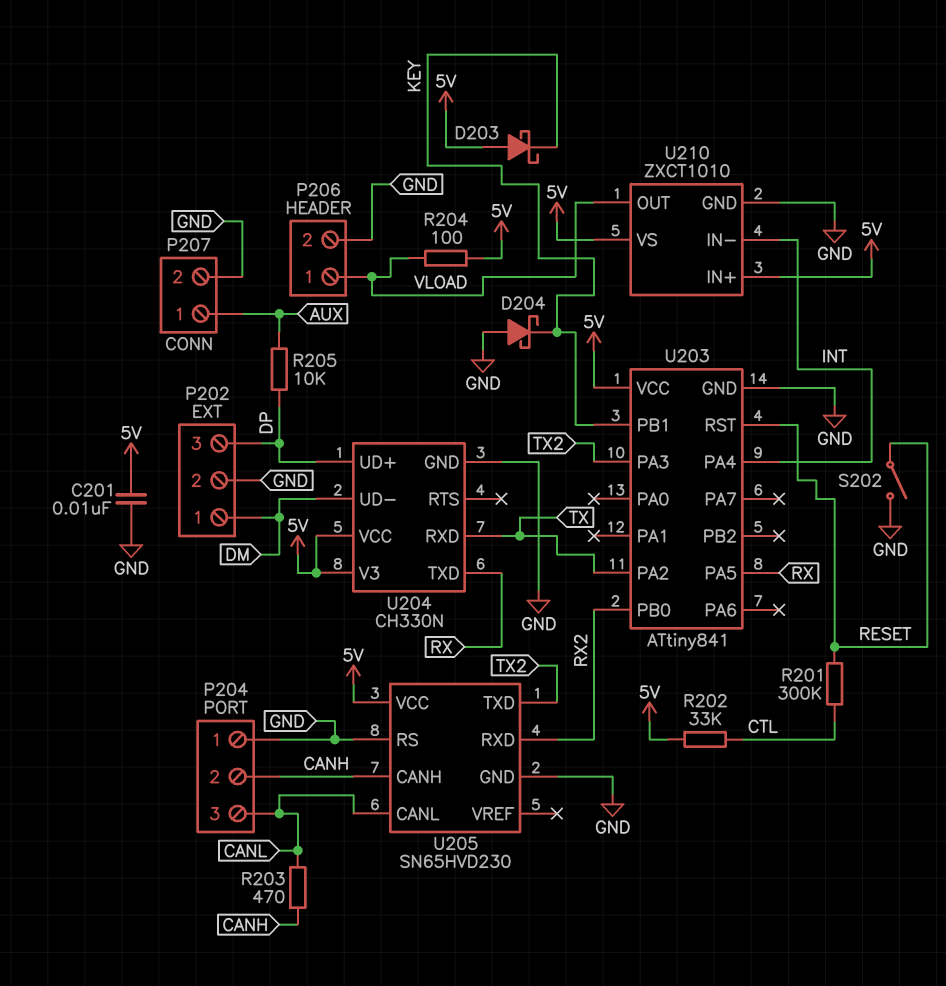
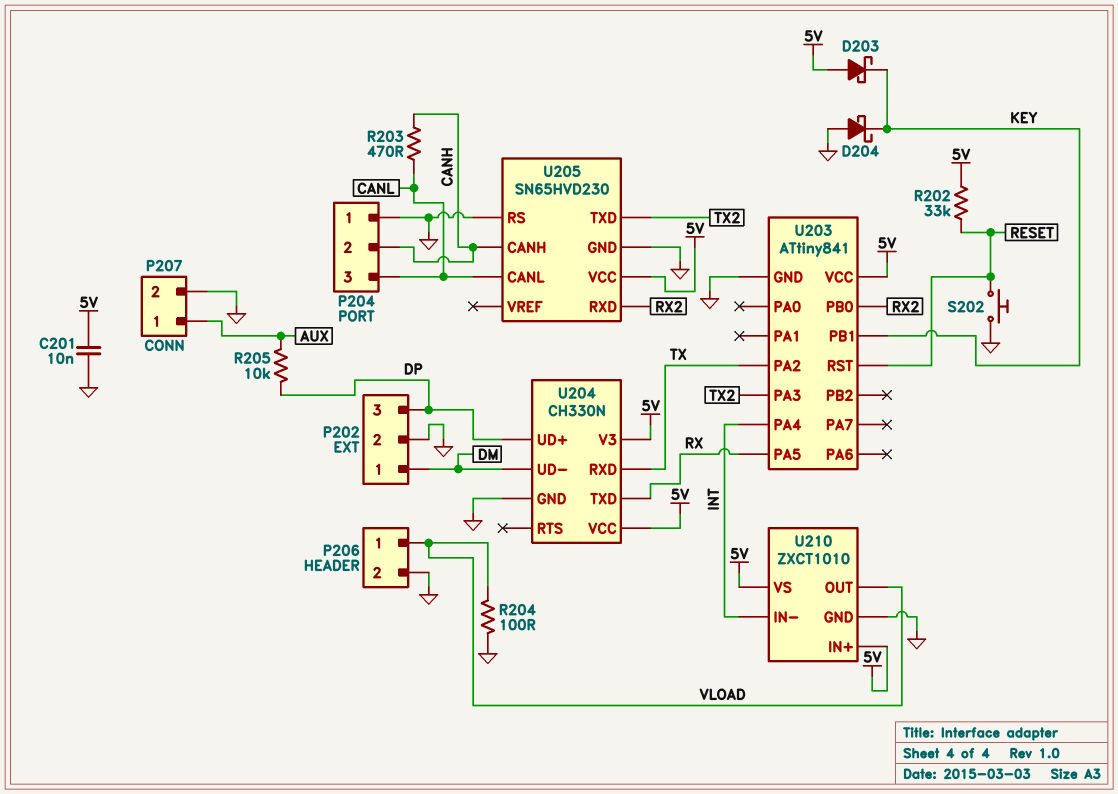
R201: 300k (CTL, RESET) -> none
R202: 33k (5V, CTL) -> 33k (5V, RESET)
R204: 100 (5V, VLOAD) -> 100 (GND, VLOAD)
S202: switch (GND, RESET) -> button (GND, RESET)

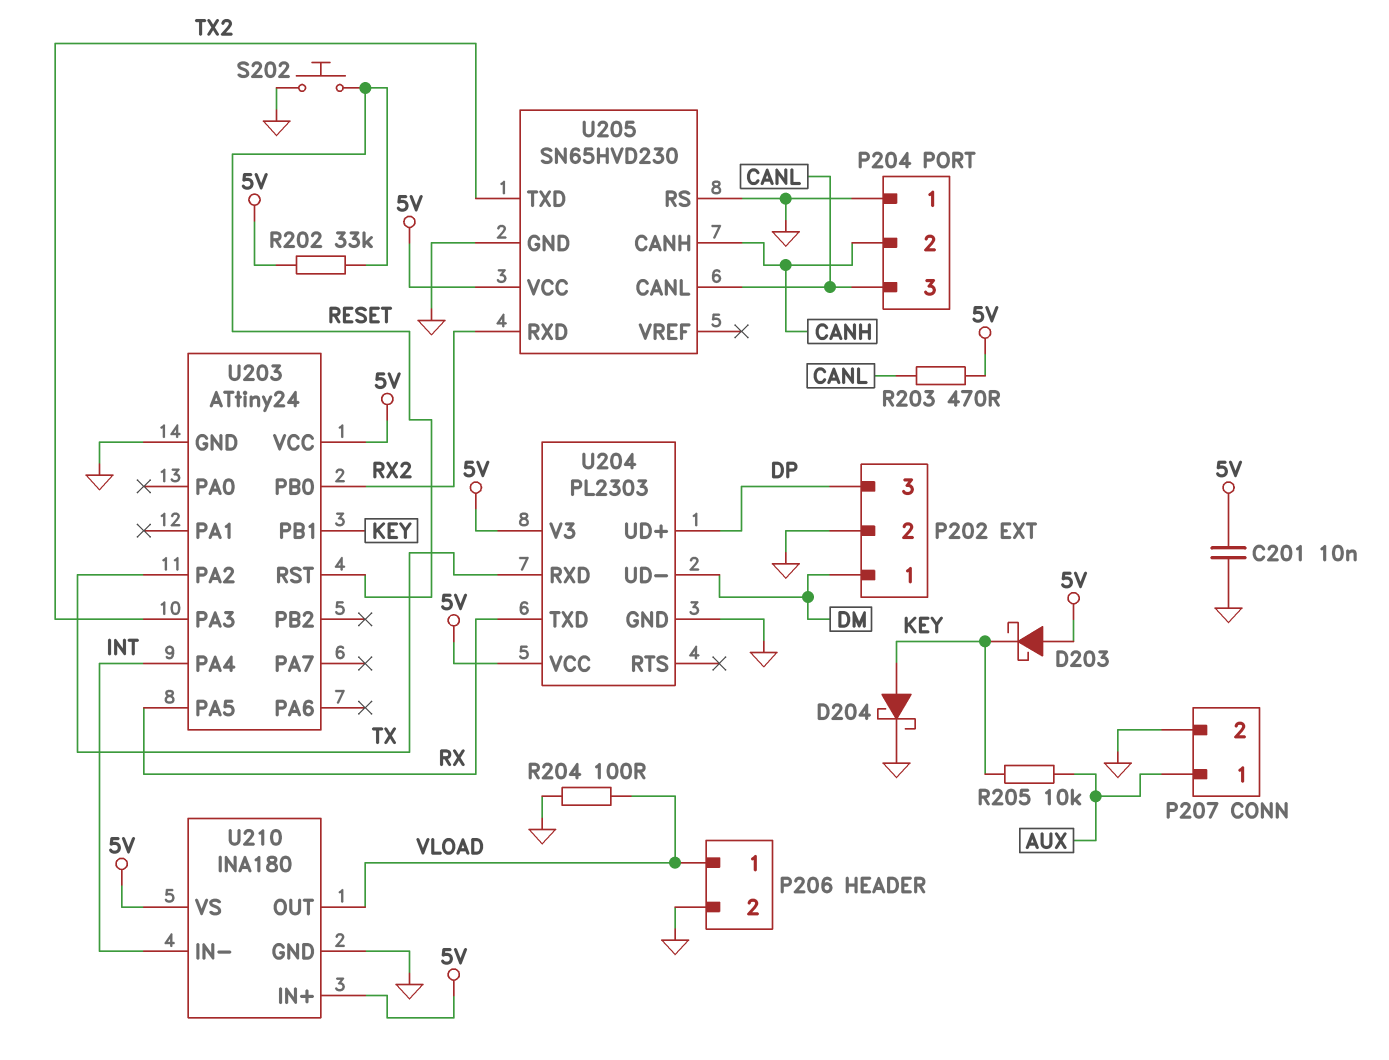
D204: schottky (A GND, K KEY) -> schottky (A KEY, K GND)
R203: 470 (CANH, CANL) -> 470 (5V, CANL)
R205: 10k (AUX, DP) -> 10k (AUX, KEY)
U203: ATtiny841 -> ATtiny24
U204: CH330N -> PL2303
U210: ZXCT1010 -> INA180

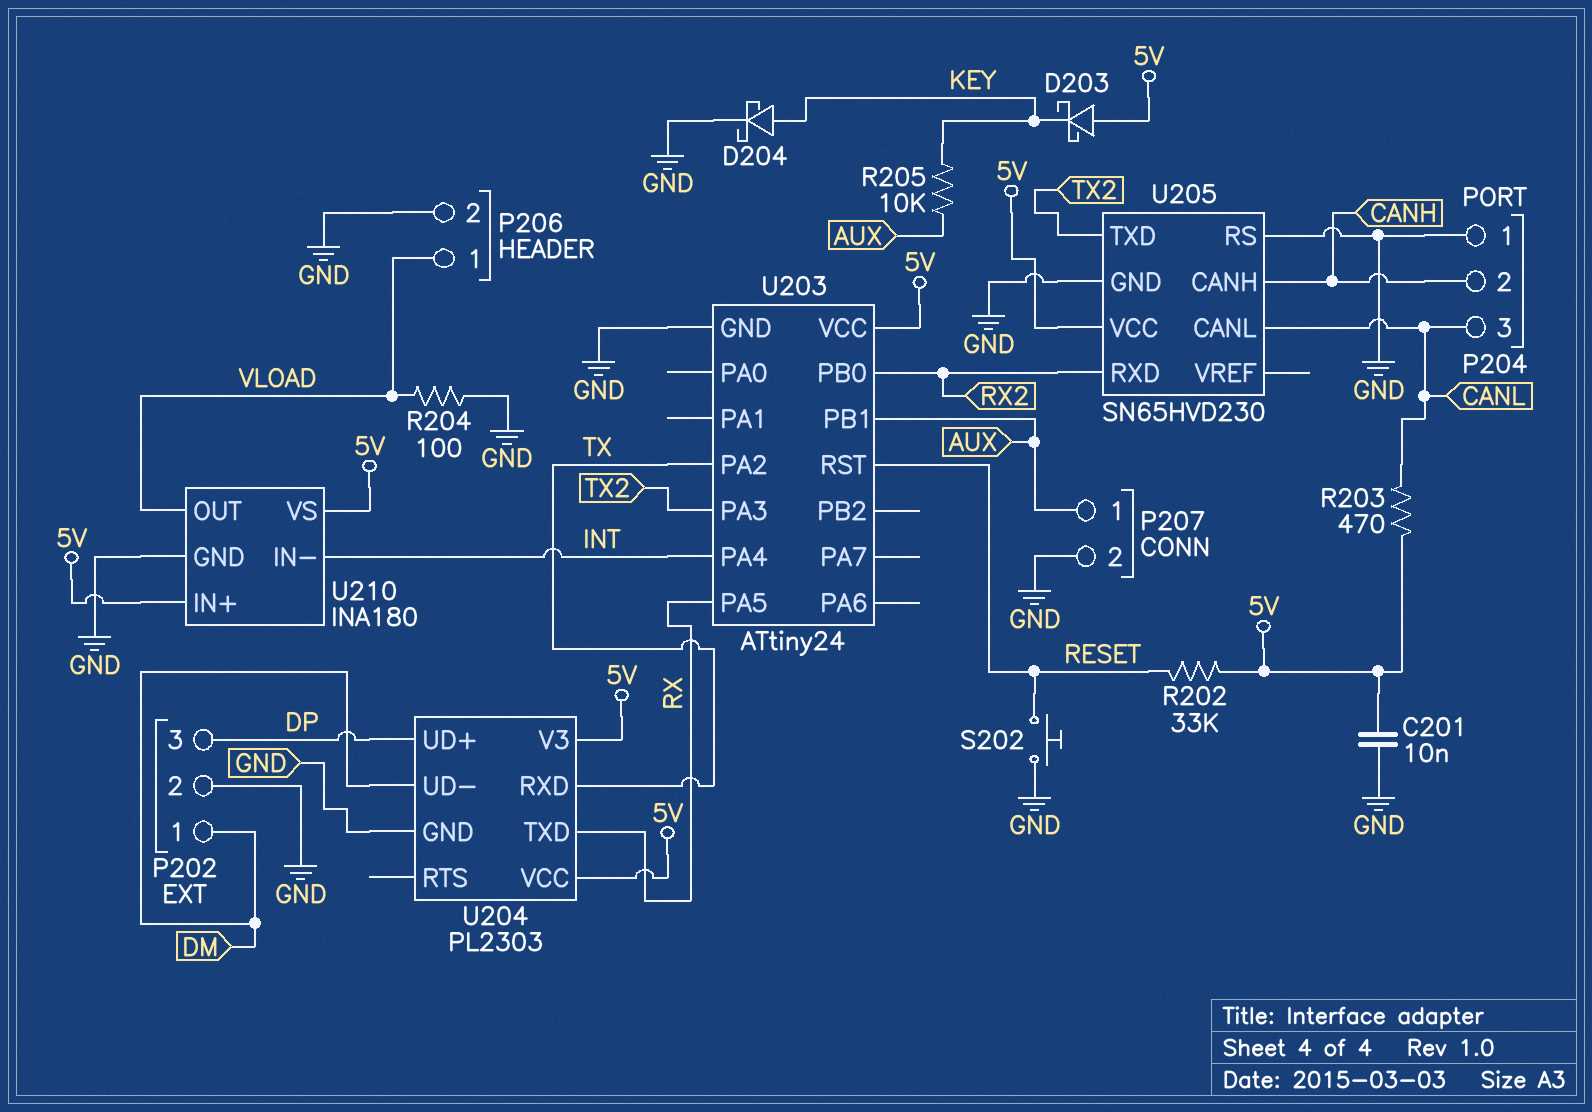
U203 pin PB1: KEY -> AUX

